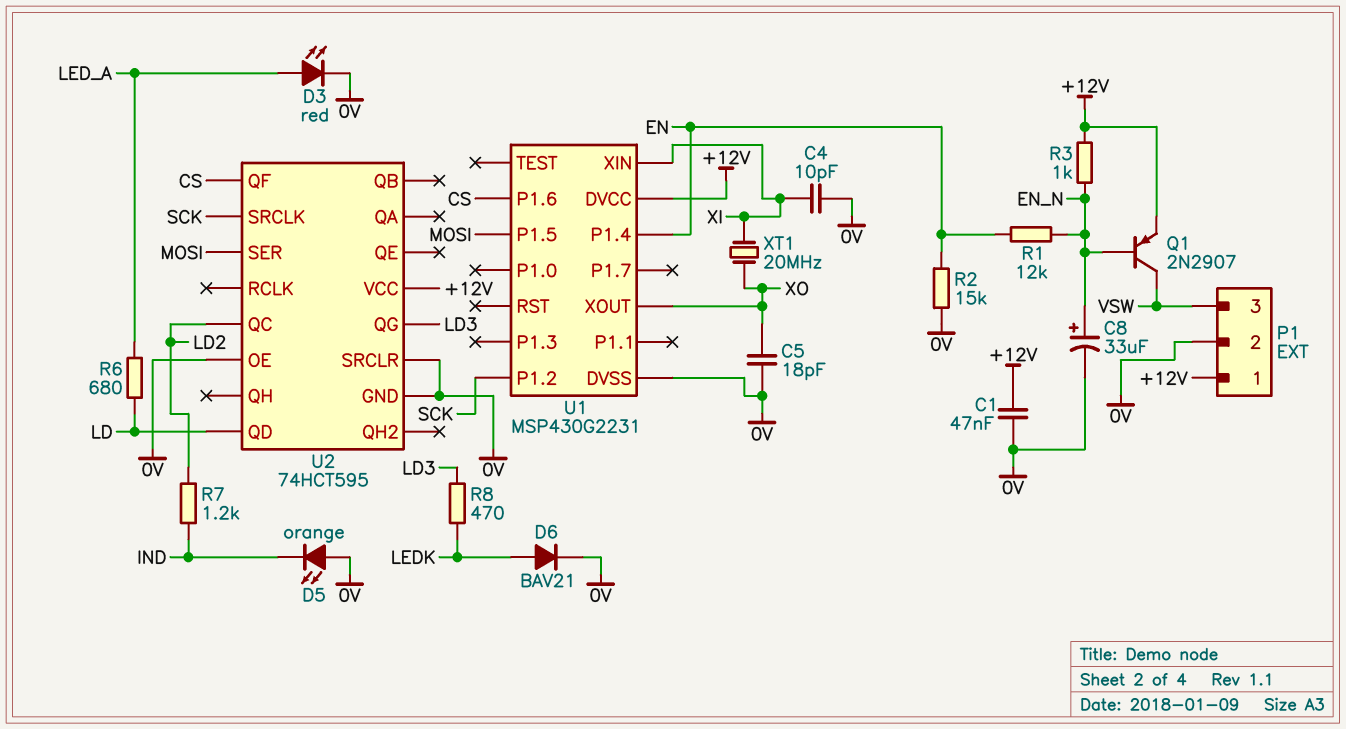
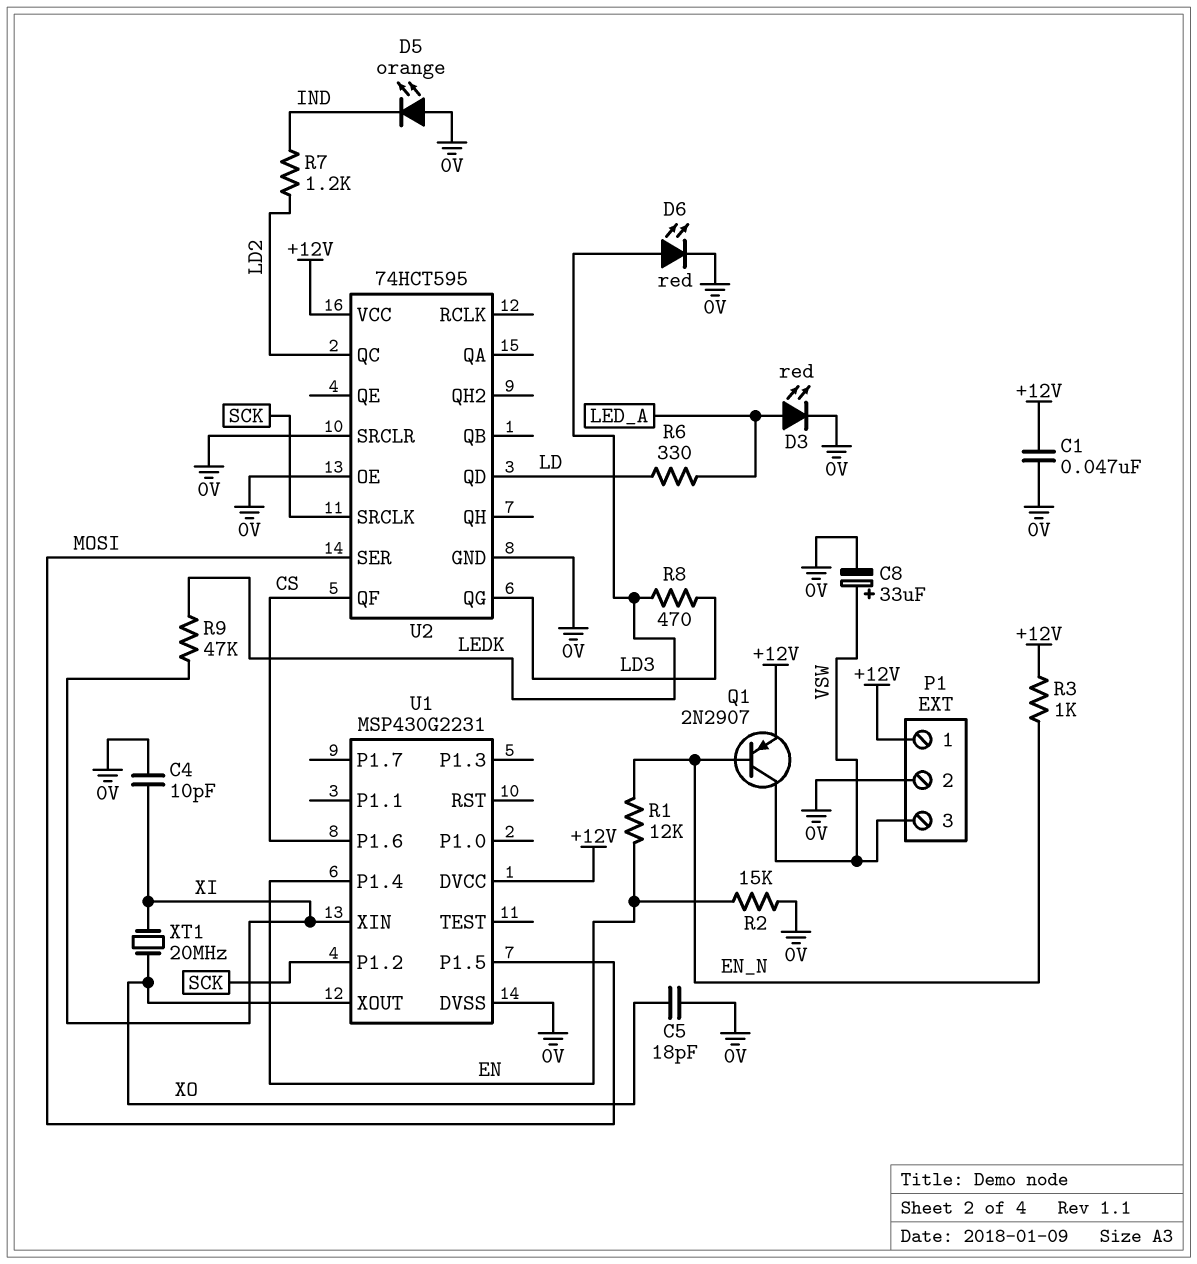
C8: 33uF (plus EN_N, minus 0V) -> 33uF (plus VSW, minus 0V)
D6: diode BAV21 (A LEDK, K 0V) -> LED red (A LEDK, K 0V)
R6: 680 (LD, LED_A) -> 330 (LD, LED_A)
R9: none -> 47k (LEDK, XI)

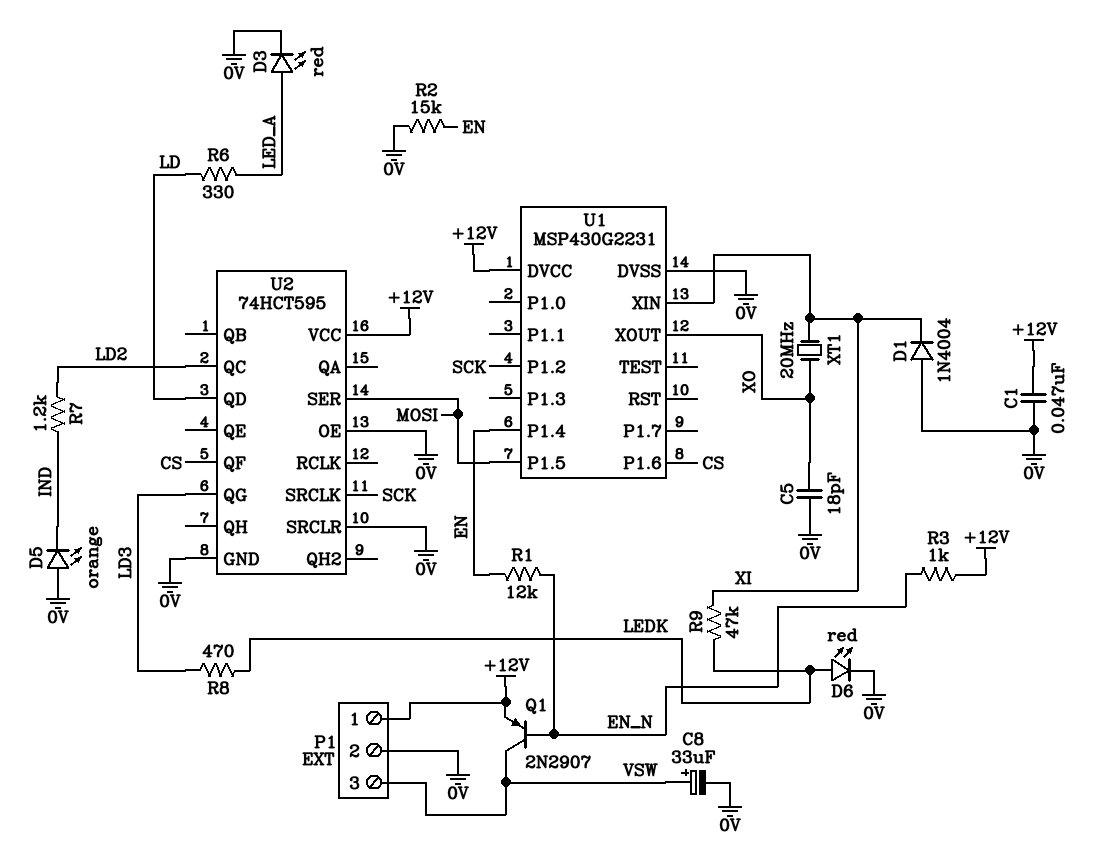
C4: 10pF (0V, XI) -> none
D1: none -> diode 1N4004 (A 0V, K XI)

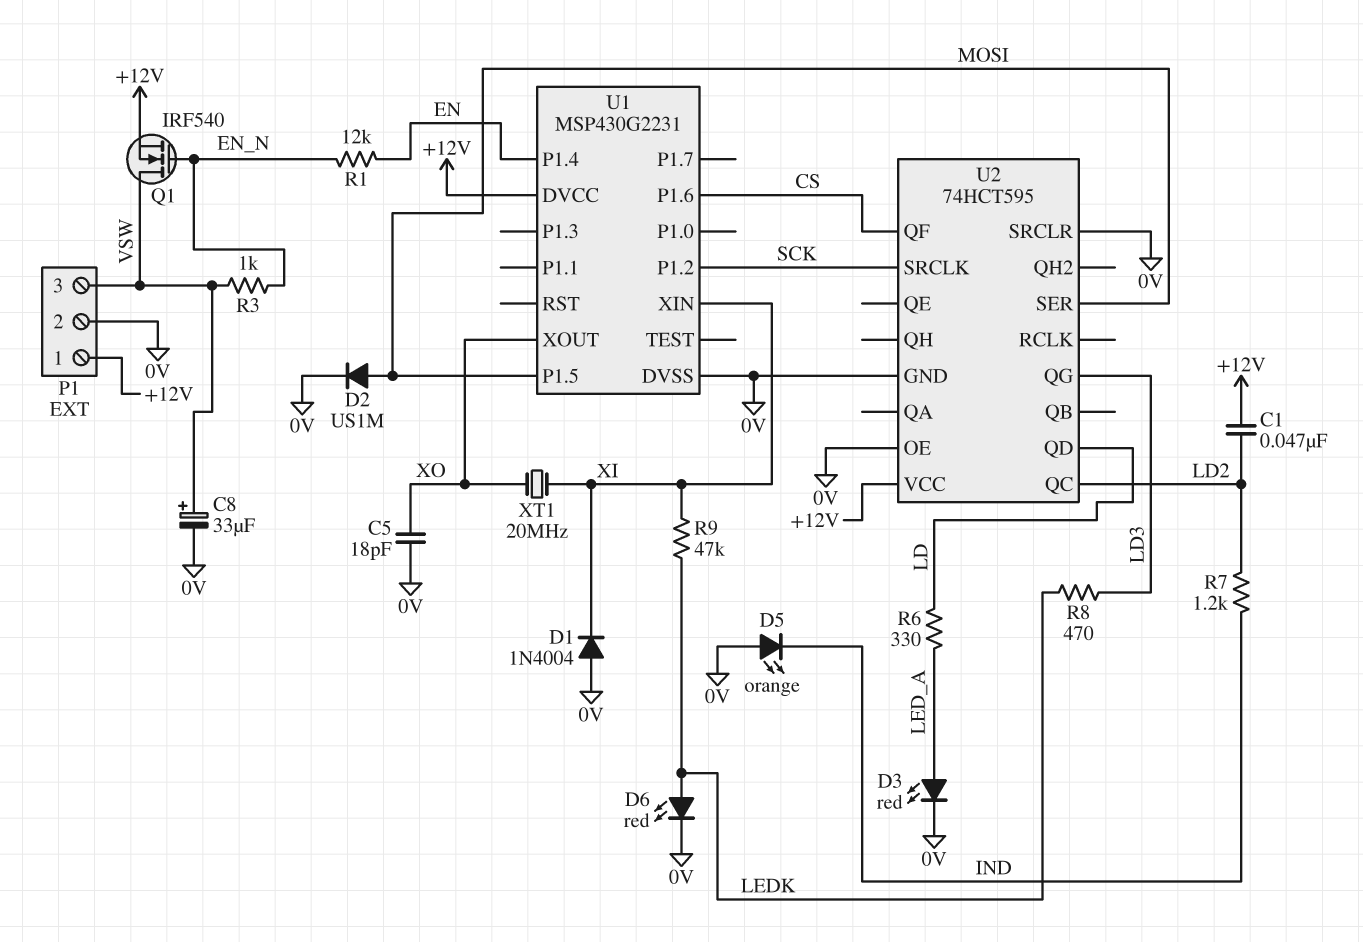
C1: 47nF (+12V, 0V) -> 47nF (+12V, LD2)
D2: none -> diode US1M (A MOSI, K 0V)
Q1: PNP 2N2907 (B EN_N, C VSW, E +12V) -> NMOS IRF540 (G EN_N, D VSW, S +12V)
R2: 15k (0V, EN) -> none
R3: 1k (+12V, EN_N) -> 1k (EN_N, VSW)

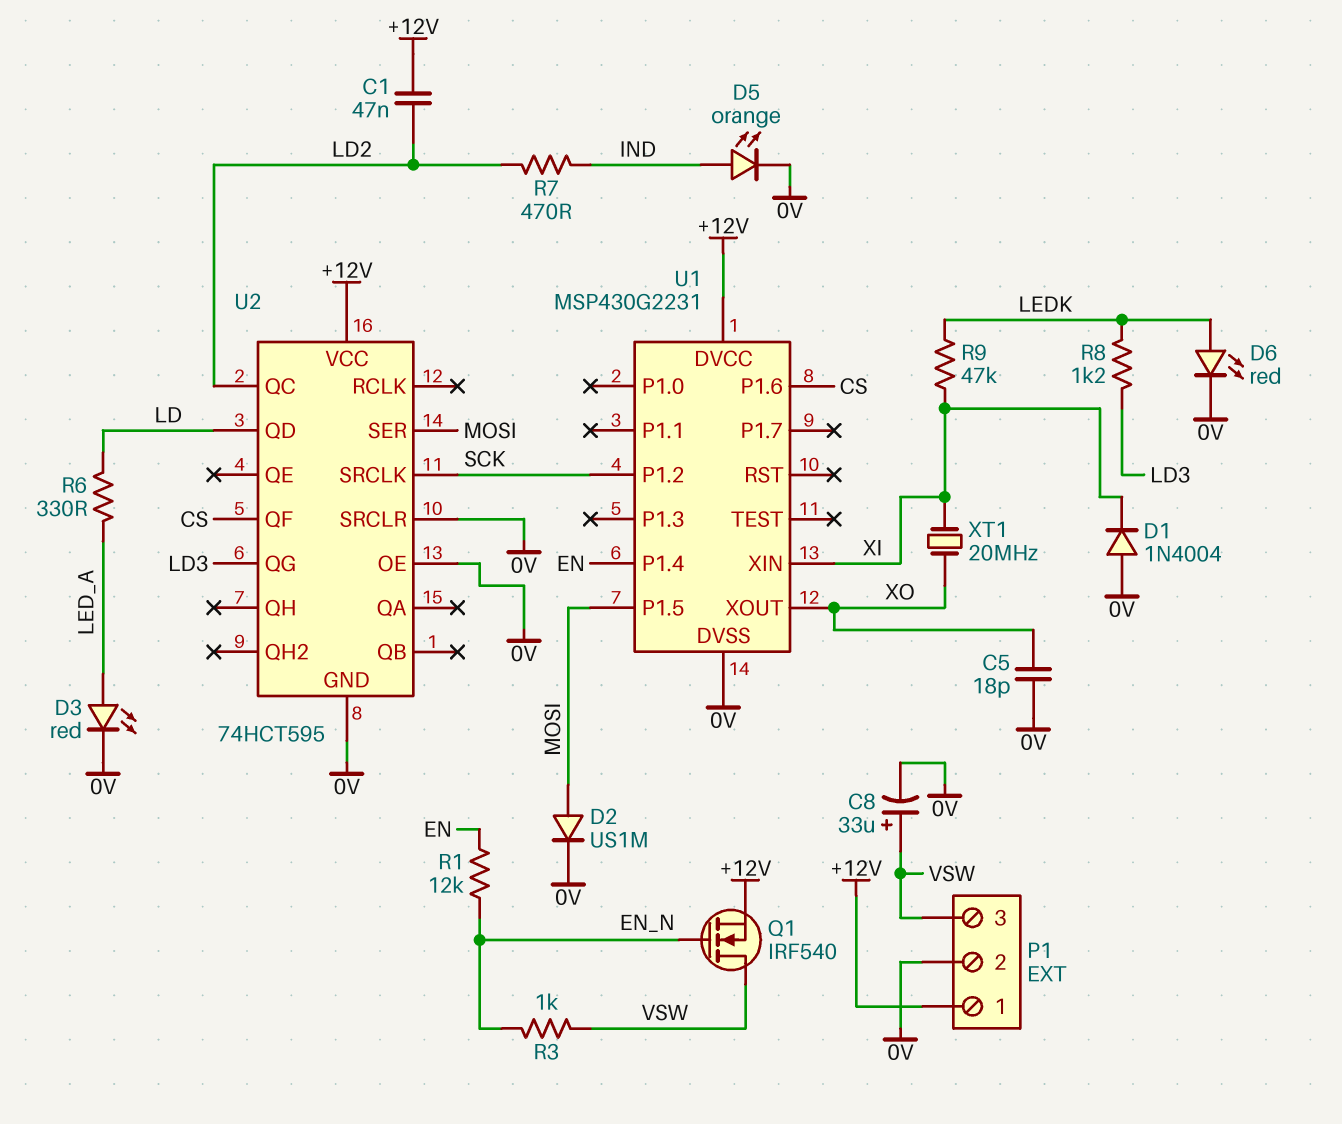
D5: LED orange (A 0V, K IND) -> LED orange (A IND, K 0V)
R7: 1.2k (IND, LD2) -> 470 (IND, LD2)
R8: 470 (LD3, LEDK) -> 1.2k (LD3, LEDK)

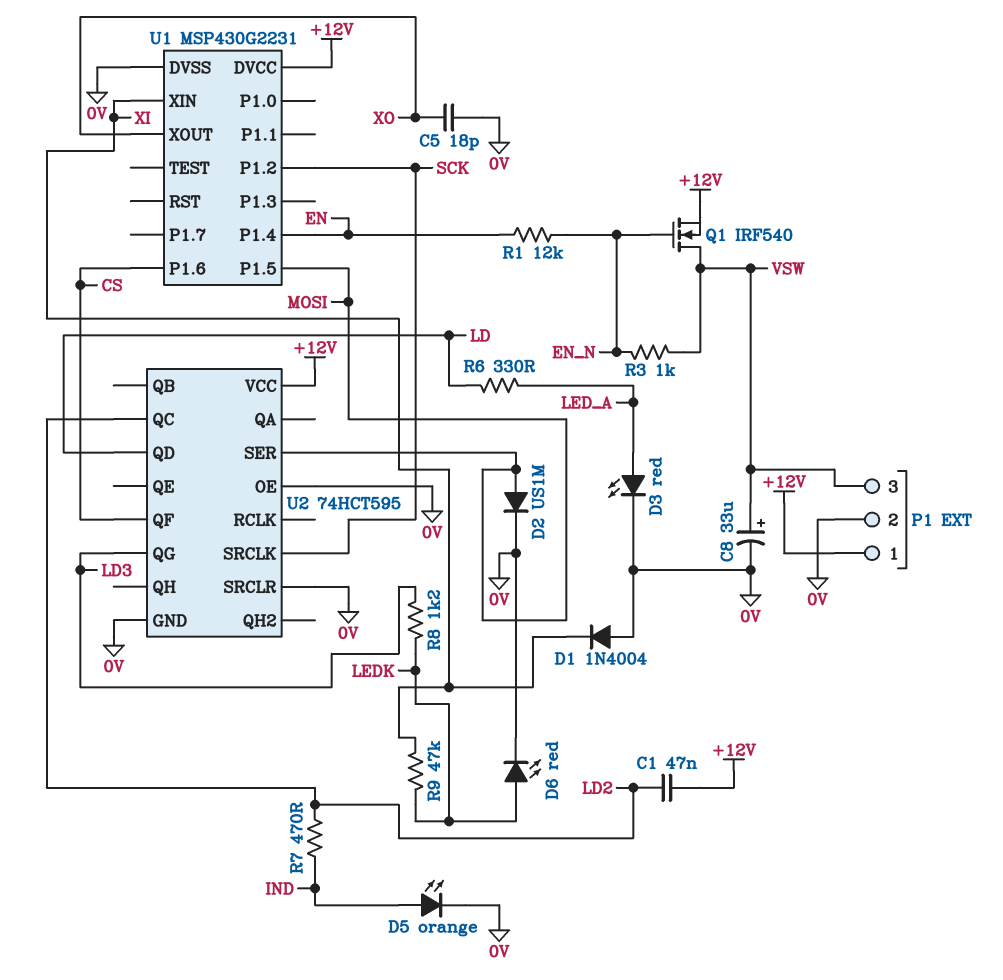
XT1: 20MHz (XI, XO) -> none

